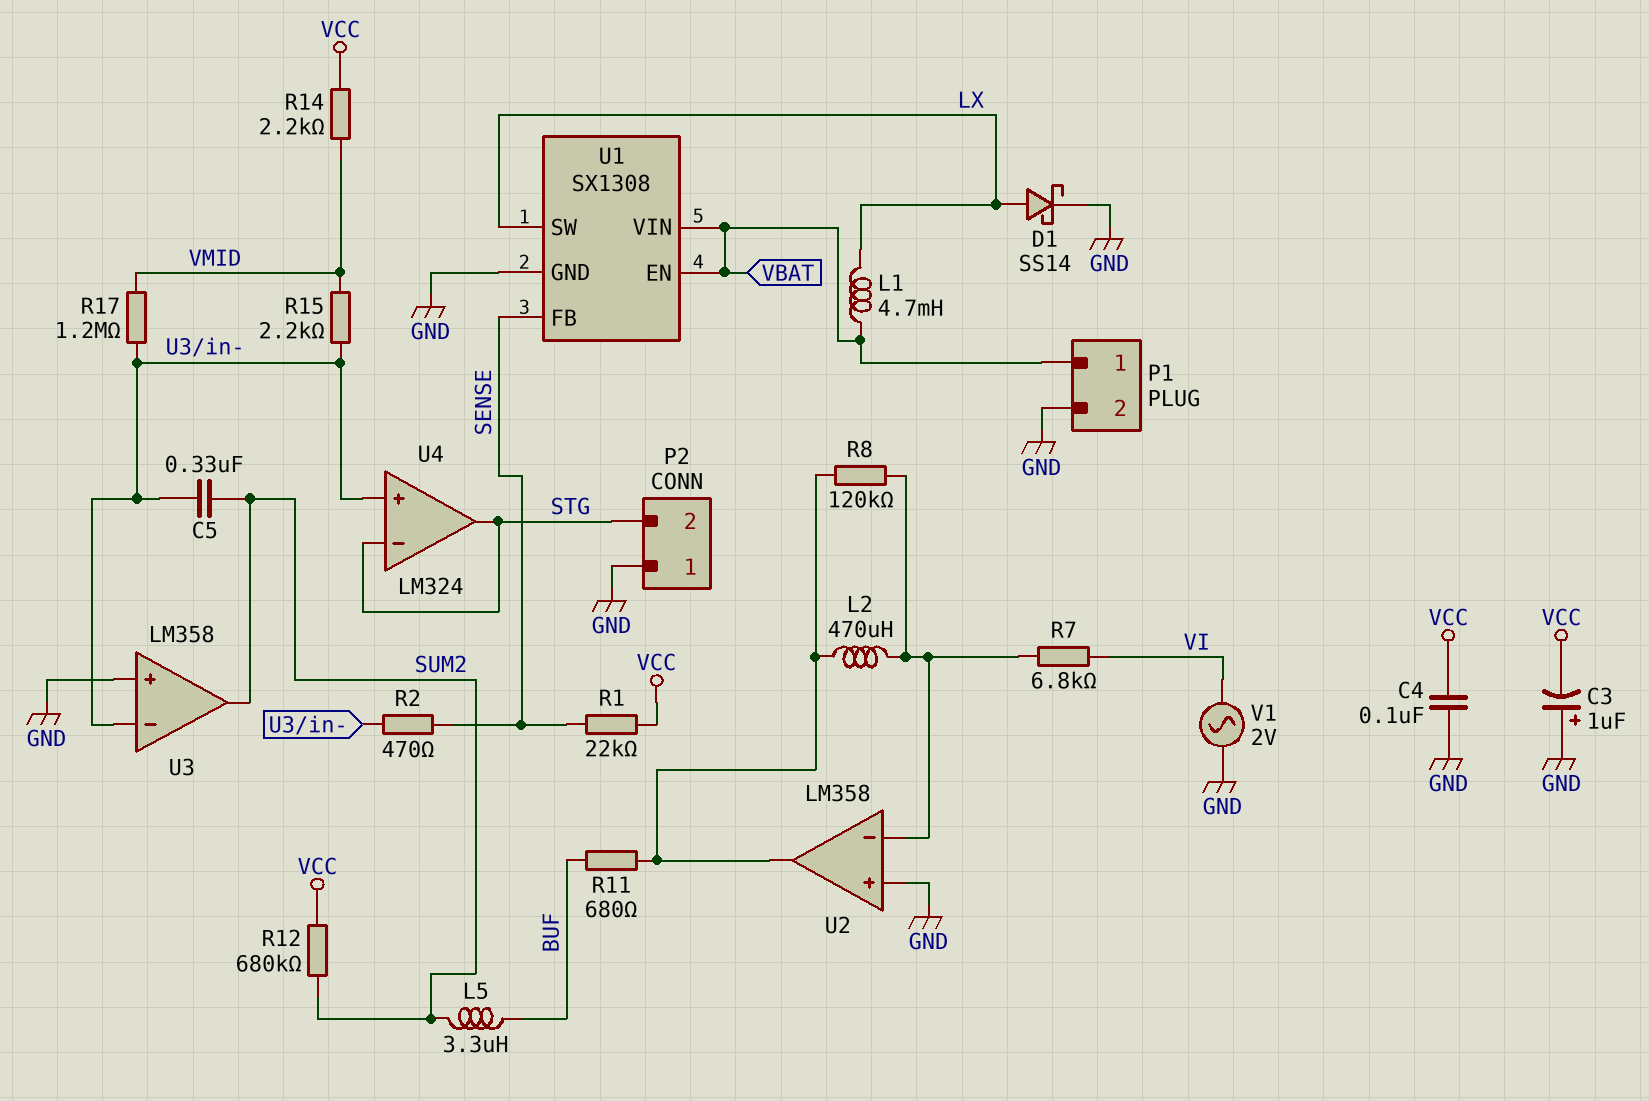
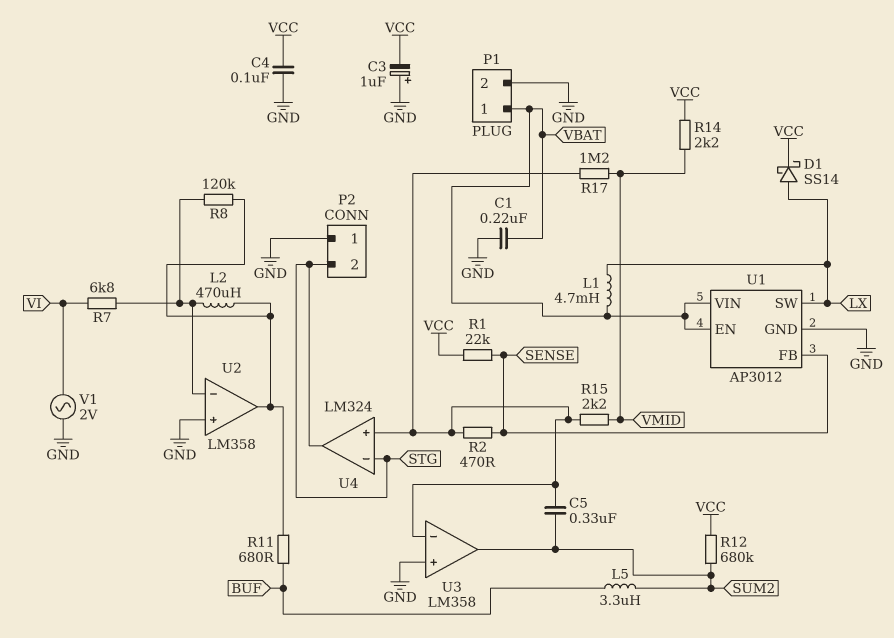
C1: none -> 220nF (GND, VBAT)
D1: schottky SS14 (A LX, K GND) -> schottky SS14 (A LX, K VCC)
U1: SX1308 -> AP3012

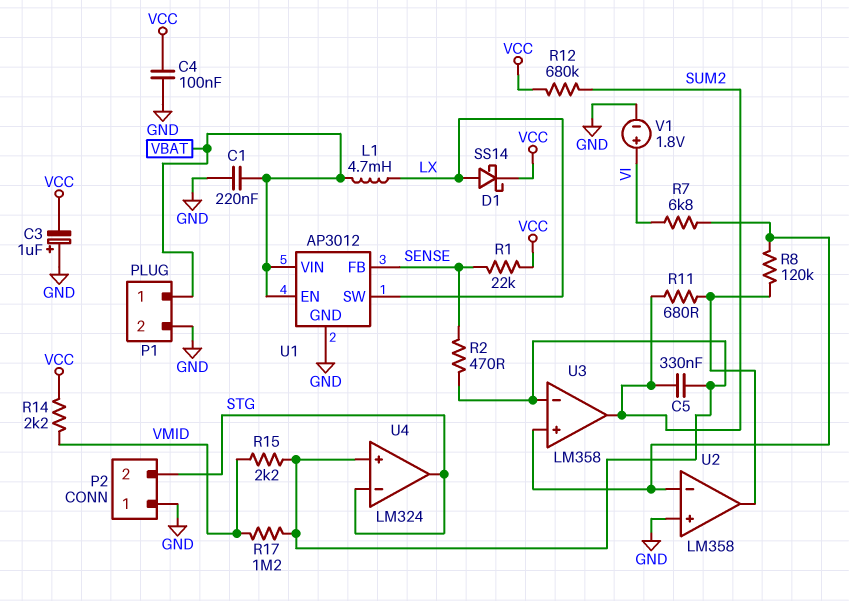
L2: 470uH (U2/in-, U2/out) -> none
L5: 3.3uH (BUF, SUM2) -> none
R11: 680 (BUF, U2/out) -> 680 (SUM2, U2/out)
U3 pin in+: GND -> U2/in-
V1: AC 2V (GND, VI) -> 1.8V (plus VI, minus GND)

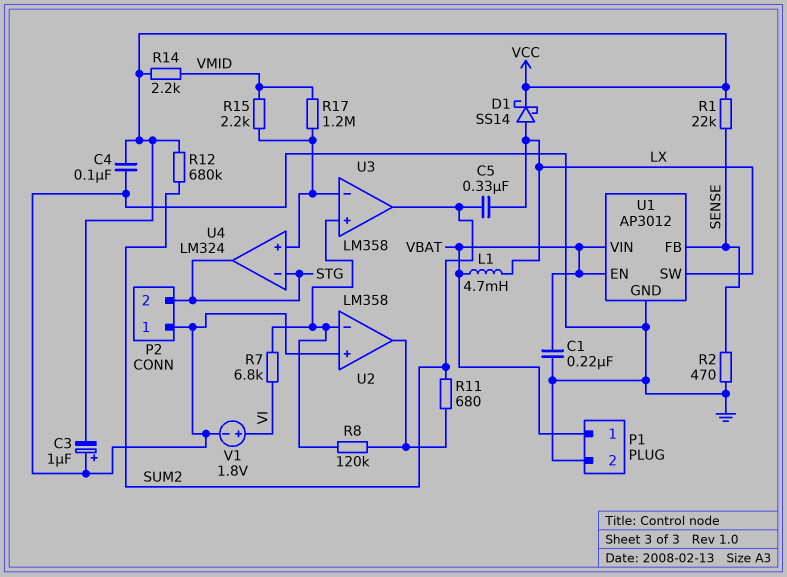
C5: 330nF (SUM2, U3/in-) -> 330nF (LX, SUM2)
R2: 470 (SENSE, U3/in-) -> 470 (GND, SENSE)

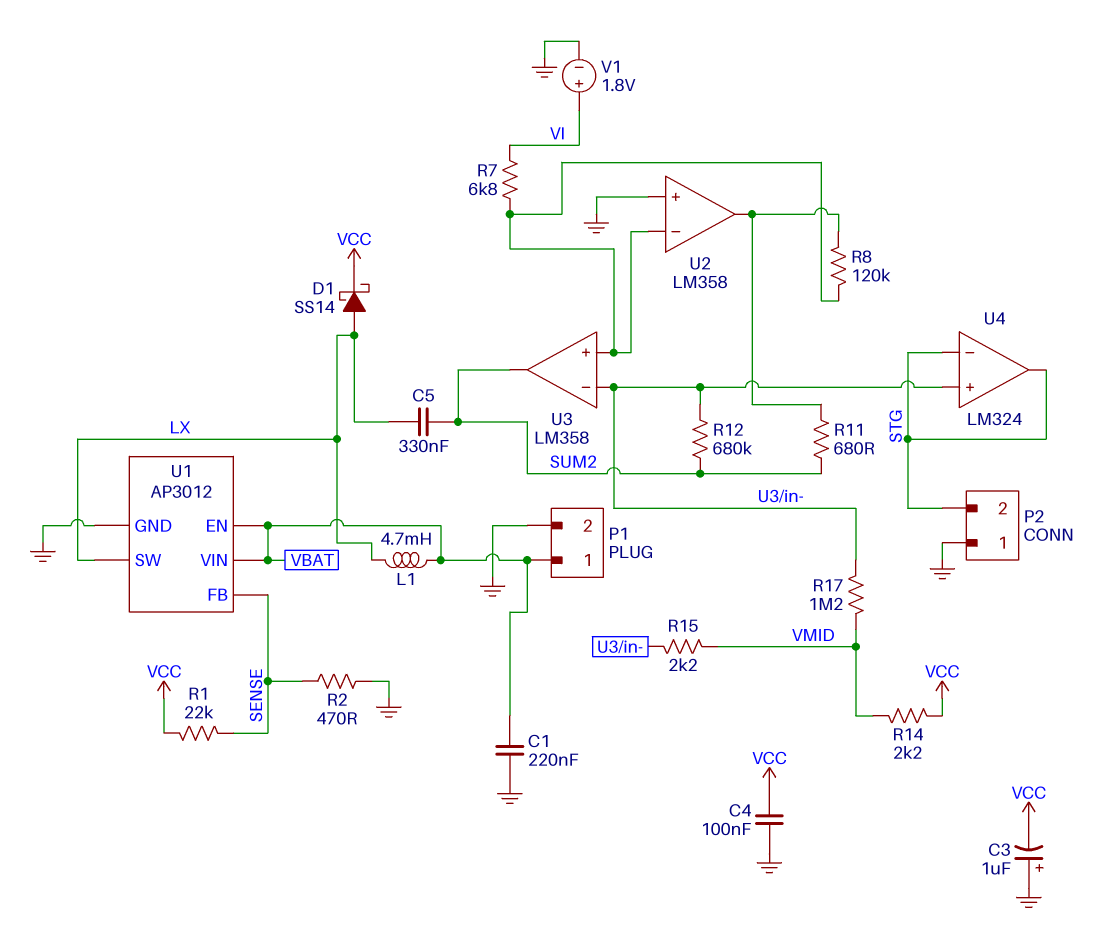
R12: 680k (SUM2, VCC) -> 680k (SUM2, U3/in-)

